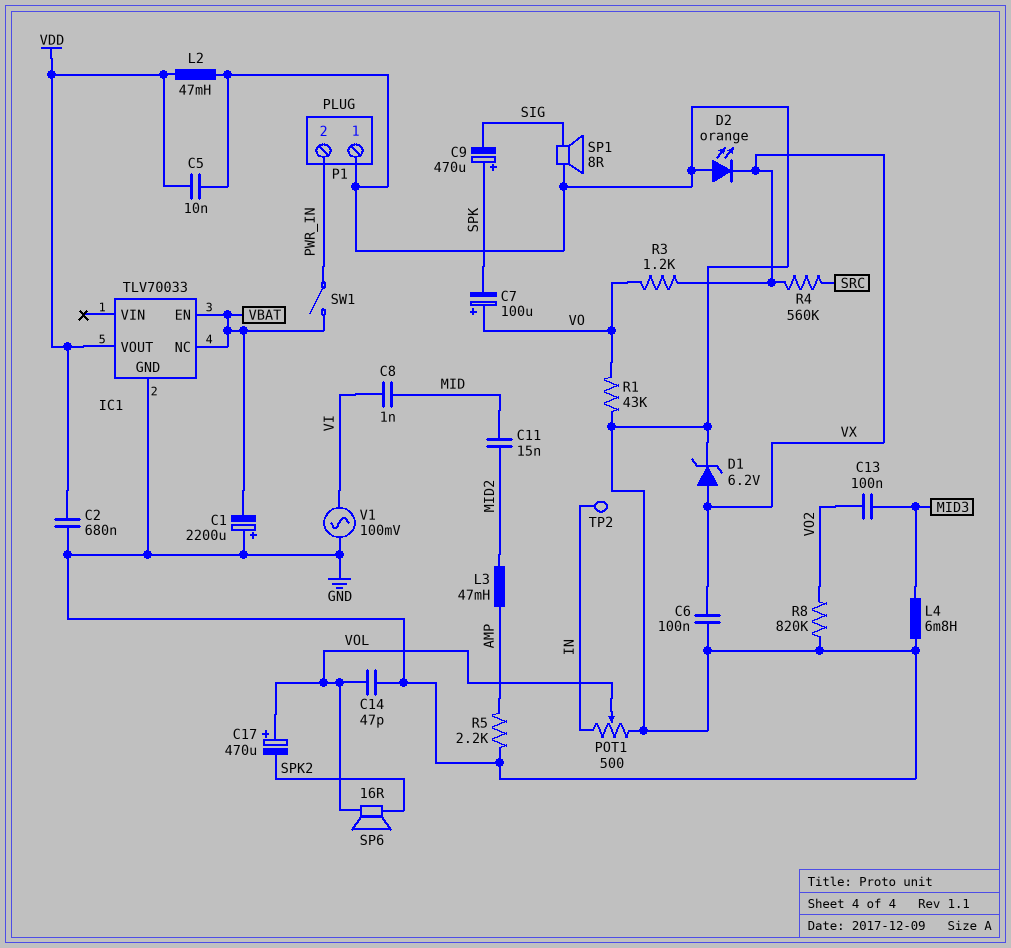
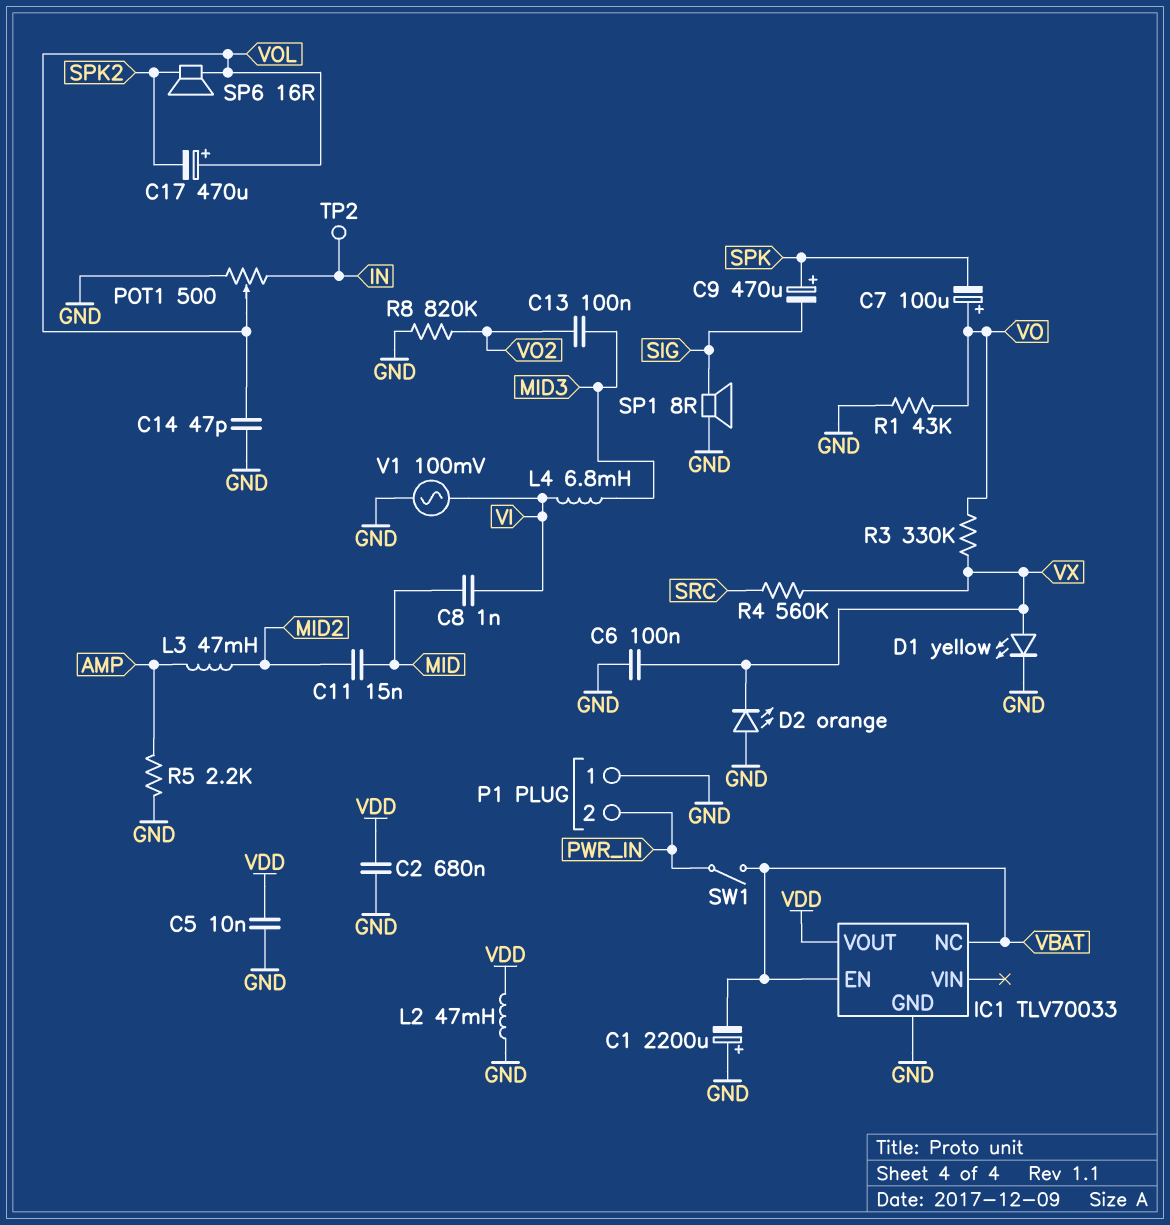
D1: zener 6.2V (A VX, K GND) -> LED yellow (A VX, K GND)
L4: 6.8mH (GND, MID3) -> 6.8mH (MID3, VI)
R3: 1.2k (VO, VX) -> 330k (VO, VX)

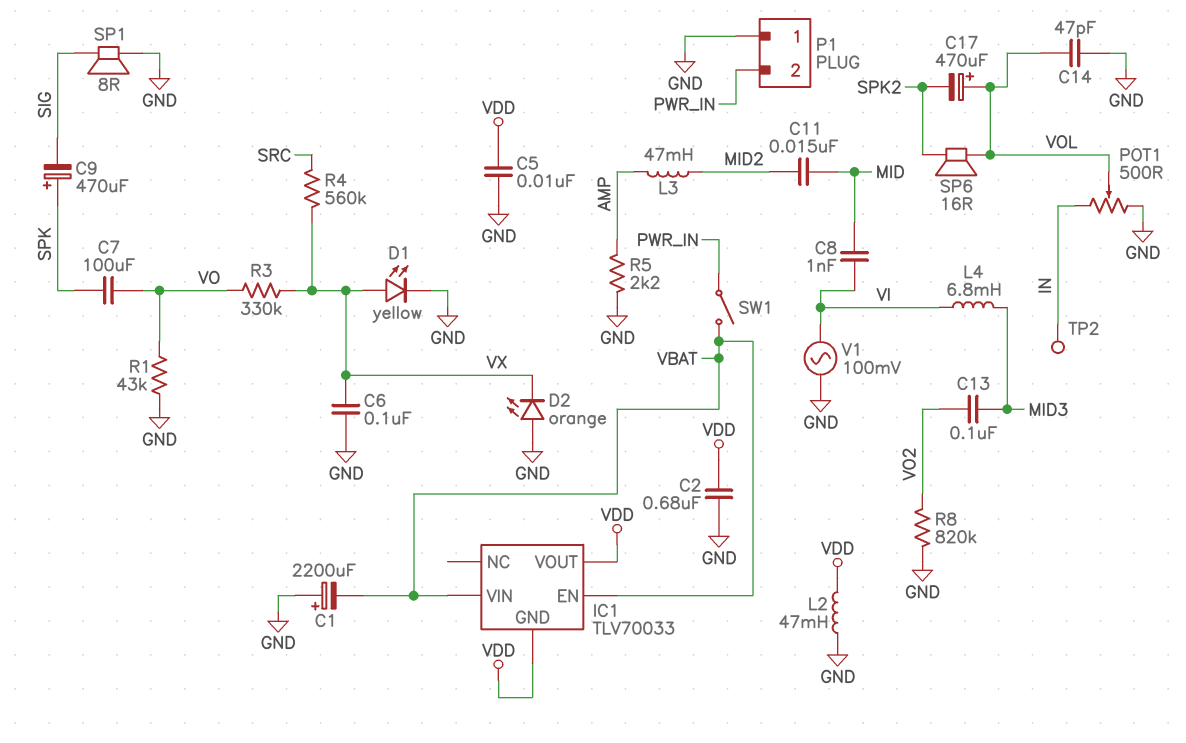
C7: 100uF (plus VO, minus SPK) -> 100uF (SPK, VO)
IC1 pin GND: GND -> VDD
IC1 pin NC: VBAT -> none
IC1 pin VIN: none -> VBAT

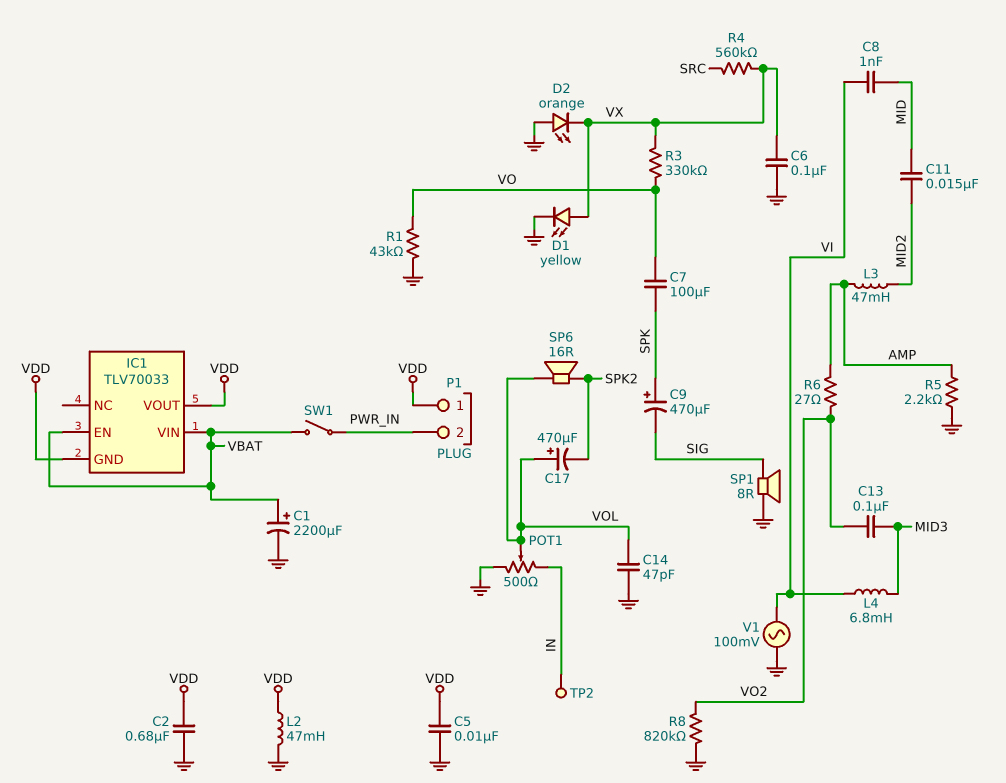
C1: 2200uF (plus GND, minus VBAT) -> 2200uF (plus VBAT, minus GND)
P1 pin 1: GND -> VDD
R6: none -> 27 (AMP, VO2)

